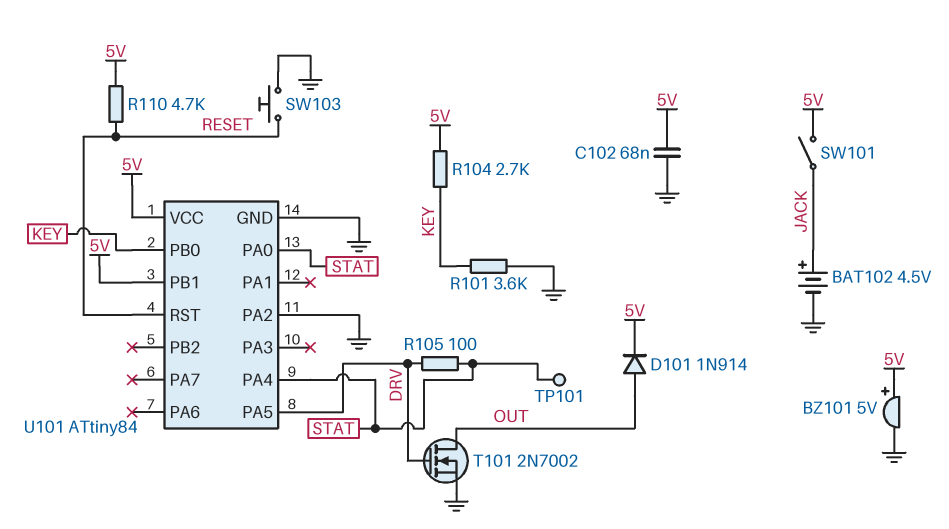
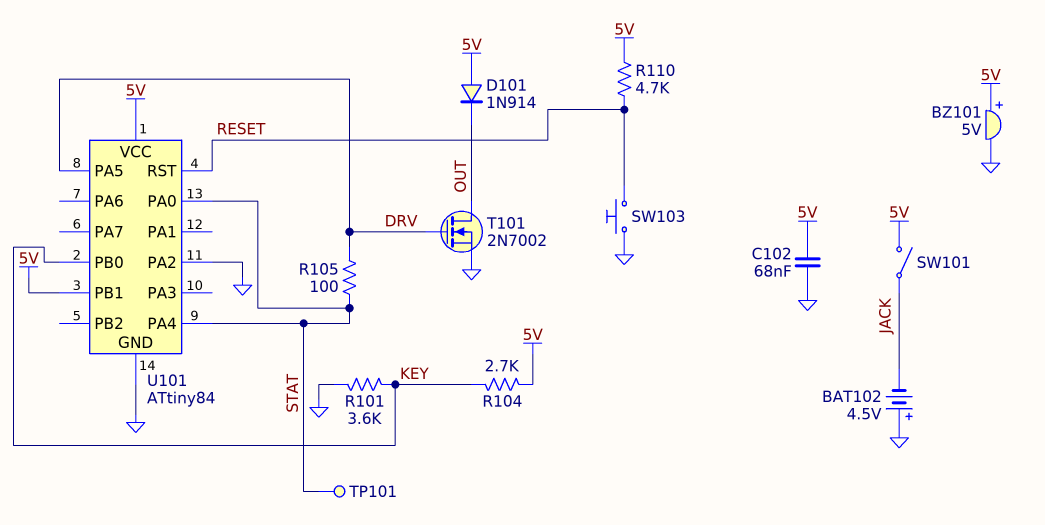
BAT102: 4.5V (plus JACK, minus GND) -> 4.5V (plus GND, minus JACK)
D101: diode 1N914 (A OUT, K 5V) -> diode 1N914 (A 5V, K OUT)

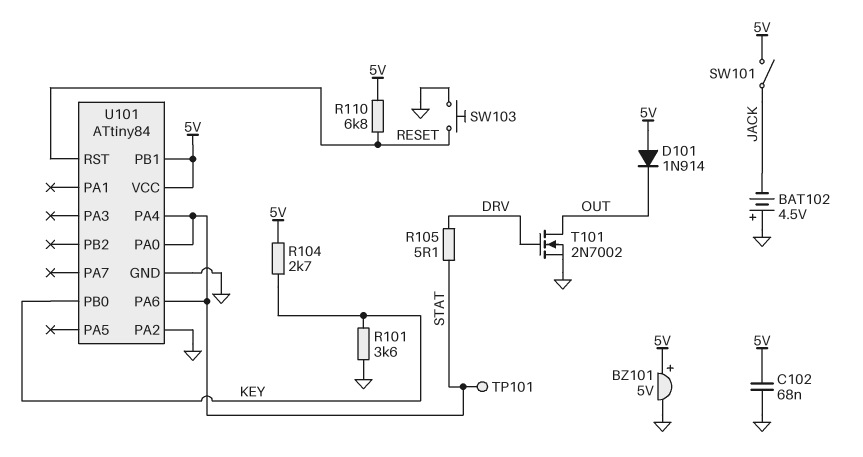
R105: 100 (DRV, STAT) -> 5.1 (DRV, STAT)
R110: 4.7k (5V, RESET) -> 6.8k (5V, RESET)
U101 pin PA5: DRV -> none
U101 pin PA6: none -> STAT

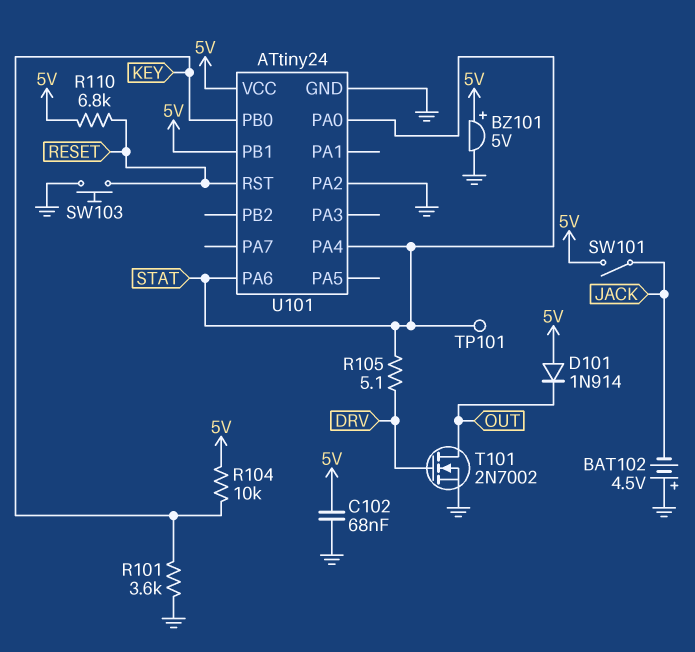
R104: 2.7k (5V, KEY) -> 10k (5V, KEY)
U101: ATtiny84 -> ATtiny24

